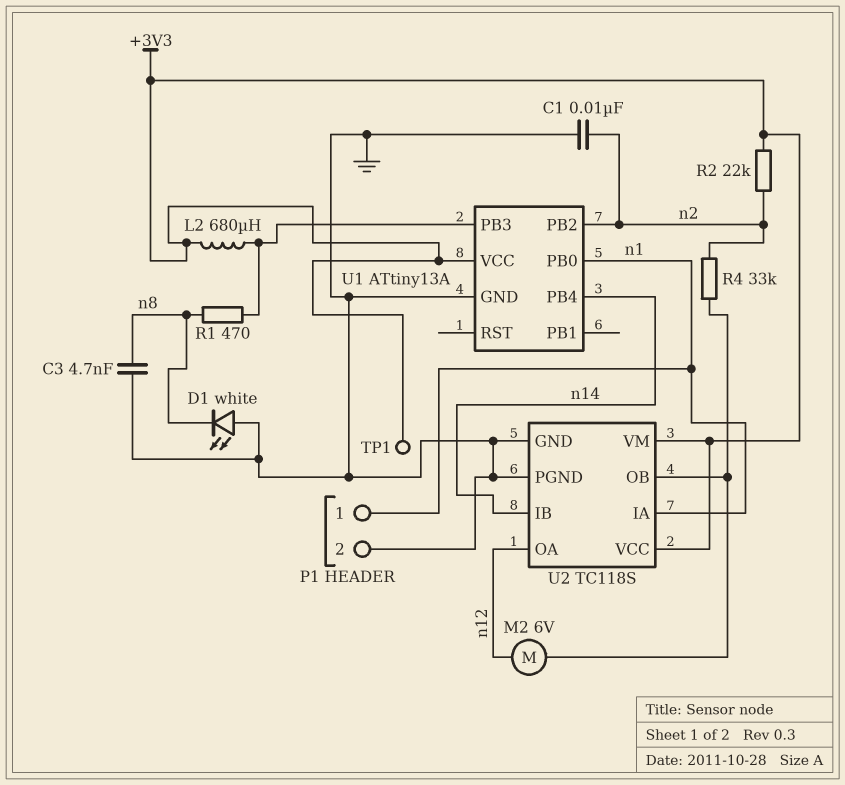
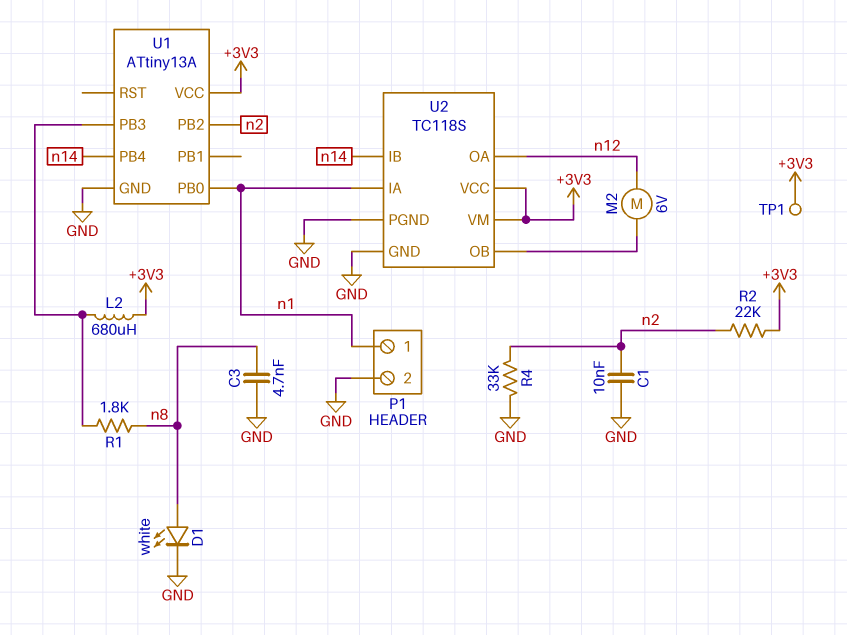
D1: LED white (A GND, K n8) -> LED white (A n8, K GND)
R1: 470 (U1/PB3, n8) -> 1.8k (U1/PB3, n8)
R4: 33k (U2/OB, n2) -> 33k (GND, n2)

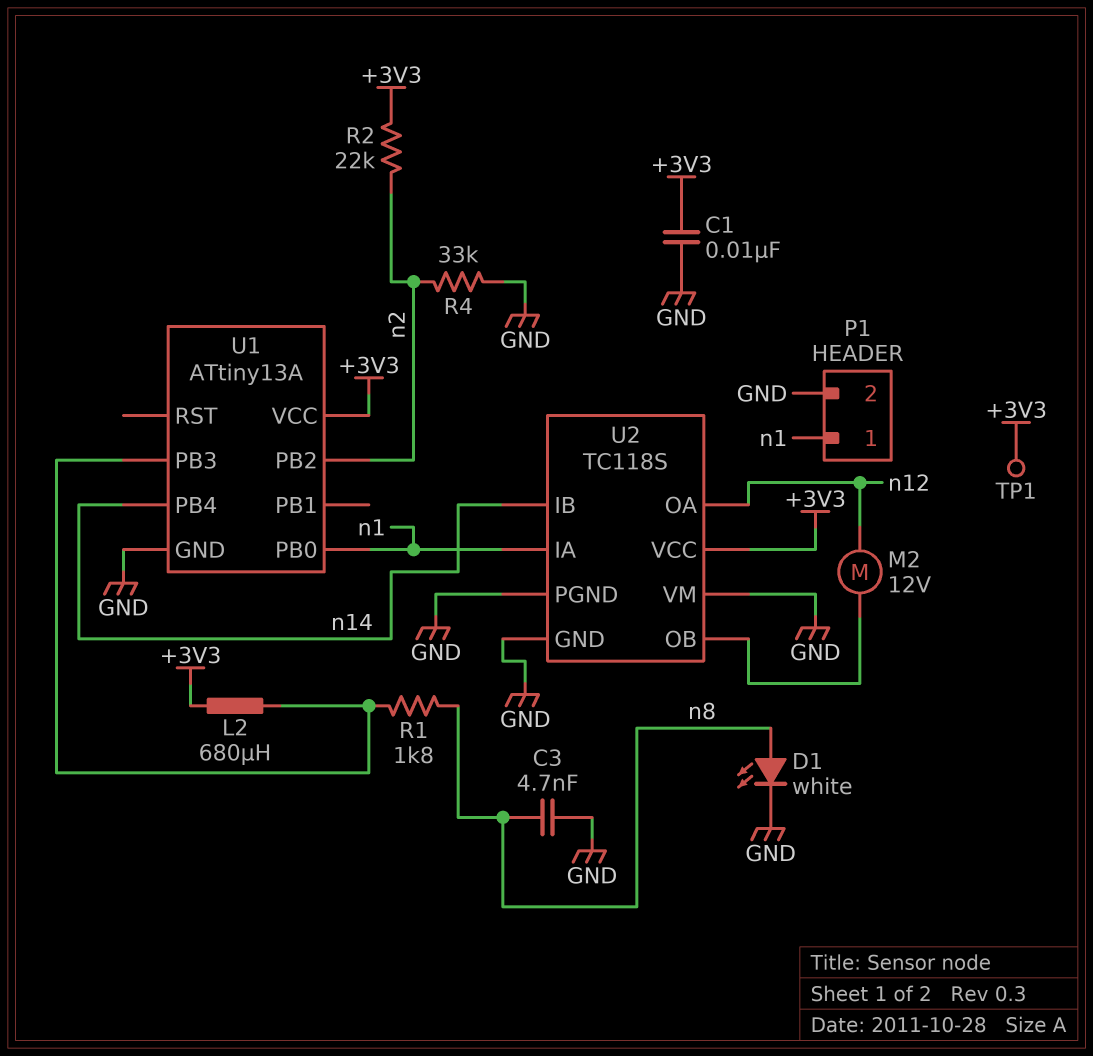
C1: 10nF (GND, n2) -> 10nF (+3V3, GND)
M2: motor 6V (U2/OB, n12) -> motor 12V (U2/OB, n12)
U2 pin VM: +3V3 -> GND

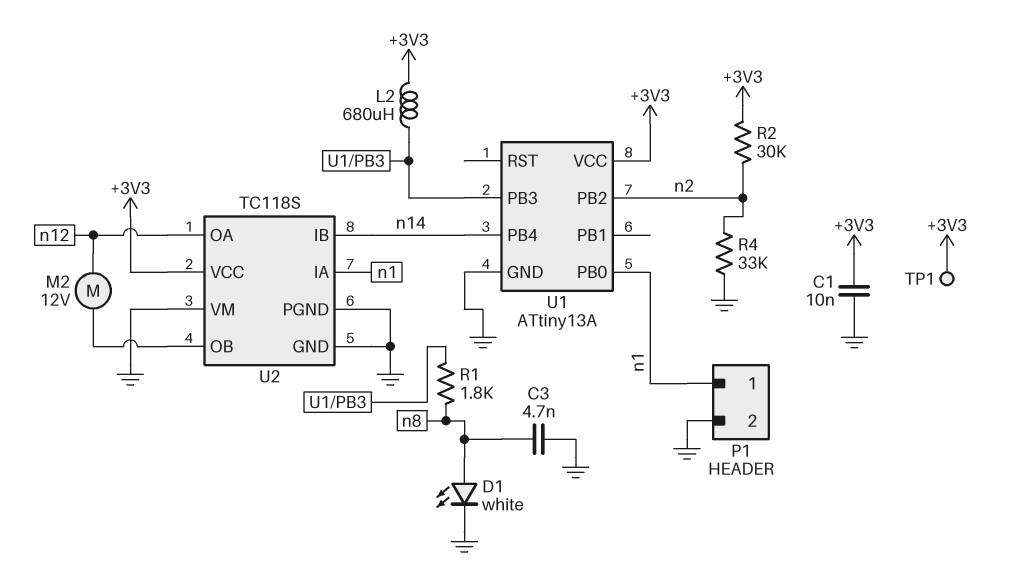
R2: 22k (+3V3, n2) -> 30k (+3V3, n2)

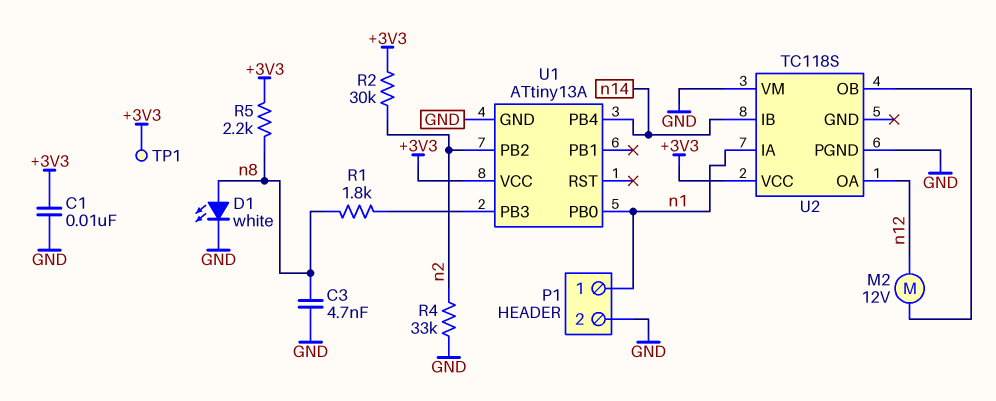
L2: 680uH (+3V3, U1/PB3) -> none
R5: none -> 2.2k (+3V3, n8)
U2 pin GND: GND -> none

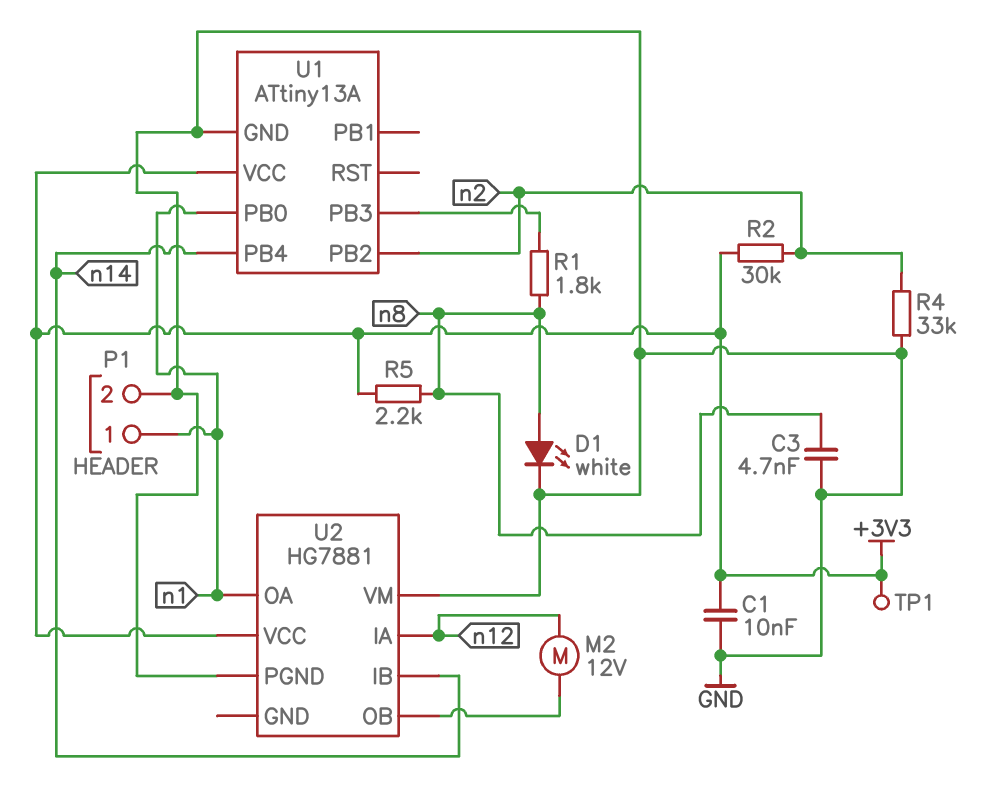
U2: TC118S -> HG7881
U2 pin IA: n1 -> n12
U2 pin OA: n12 -> n1

